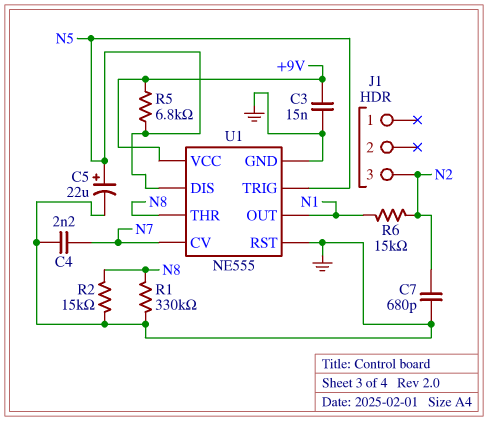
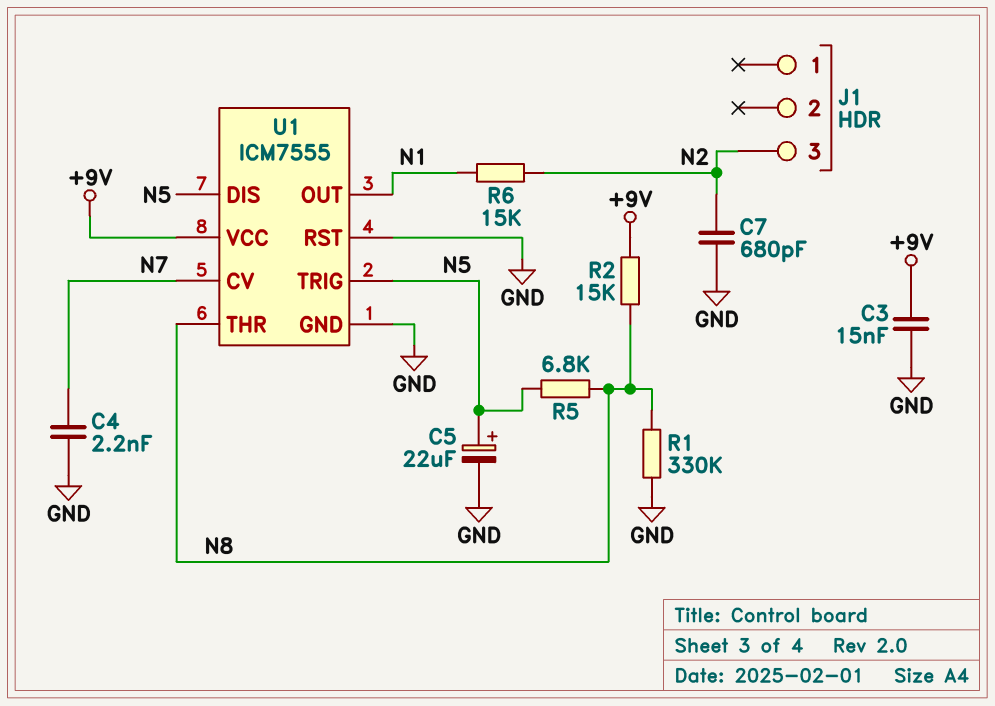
R2: 15k (GND, N8) -> 15k (+9V, N8)
R5: 6.8k (+9V, N5) -> 6.8k (N5, N8)
U1: NE555 -> ICM7555

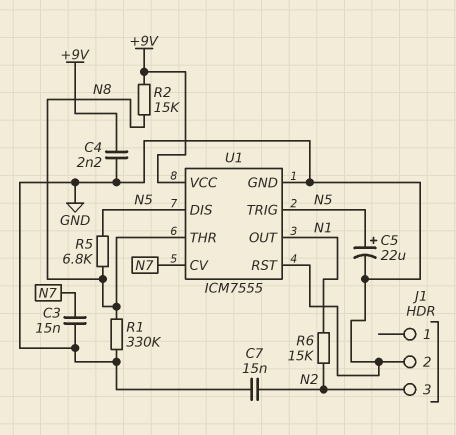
C3: 15nF (+9V, GND) -> 15nF (GND, N7)
C4: 2.2nF (GND, N7) -> 2.2nF (+9V, GND)
C7: 680pF (GND, N2) -> 15nF (GND, N2)
J1 pin 2: none -> GND

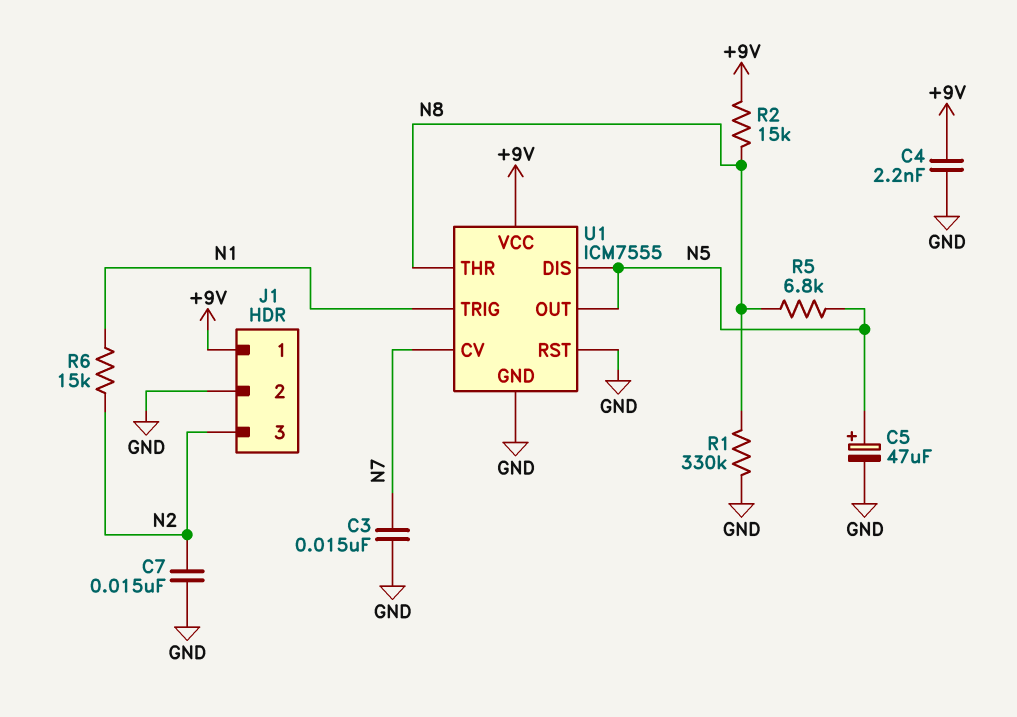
C5: 22uF (plus N5, minus GND) -> 47uF (plus N5, minus GND)
J1 pin 1: none -> +9V
U1 pin OUT: N1 -> N5
U1 pin TRIG: N5 -> N1

